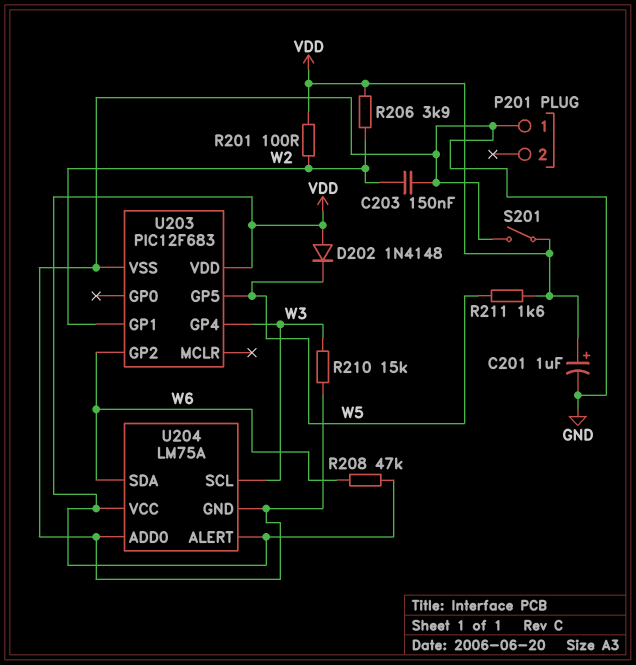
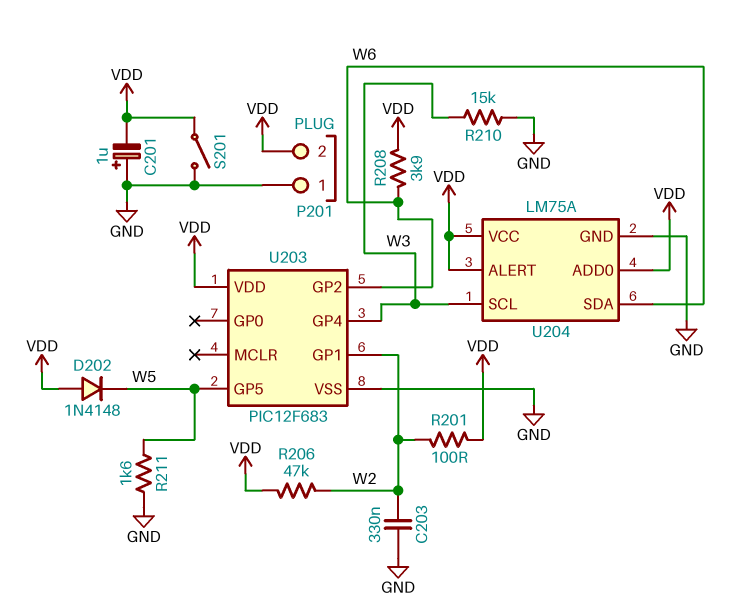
C201: 1uF (plus VDD, minus GND) -> 1uF (plus GND, minus VDD)
C203: 150nF (GND, W2) -> 330nF (GND, W2)
P201 pin 2: none -> VDD
R206: 3.9k (VDD, W2) -> 47k (VDD, W2)
R208: 47k (VDD, W6) -> 3.9k (VDD, W6)
R211: 1.6k (VDD, W5) -> 1.6k (GND, W5)
U204 pin ADD0: GND -> VDD

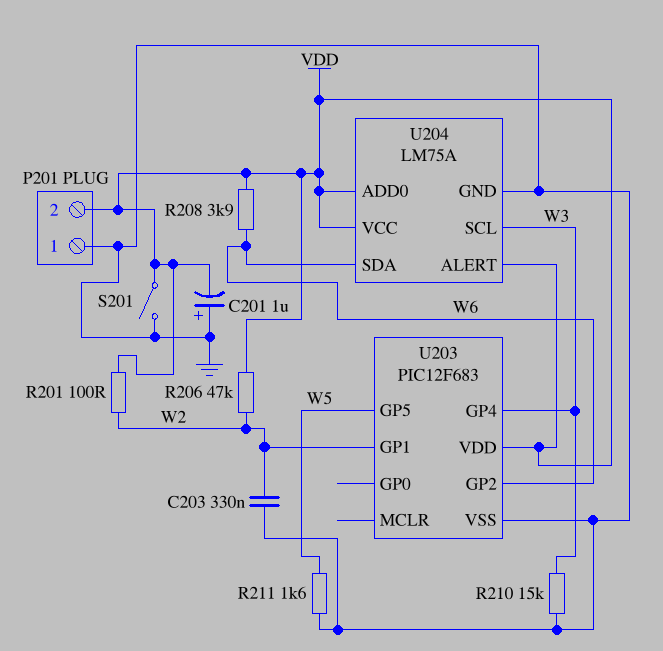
D202: diode 1N4148 (A VDD, K W5) -> none

